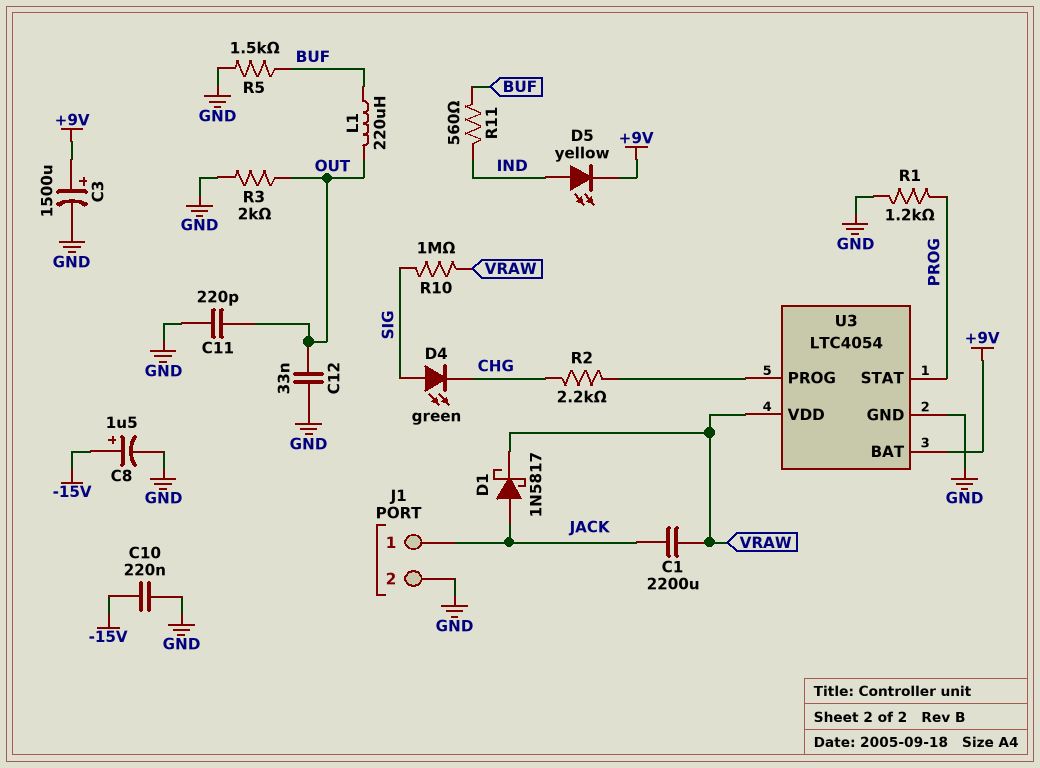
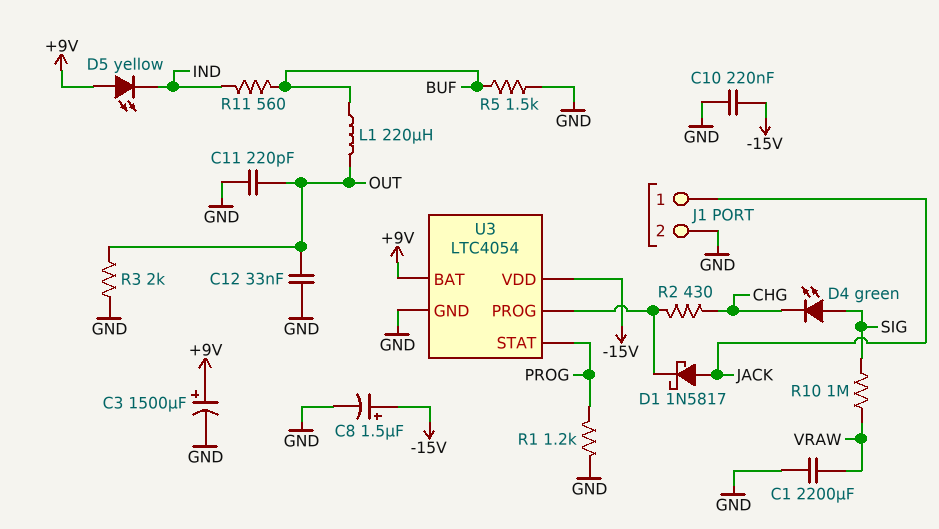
C1: 2200uF (JACK, VRAW) -> 2200uF (GND, VRAW)
D1: schottky 1N5817 (A JACK, K VRAW) -> schottky 1N5817 (A JACK, K U3/PROG)
D5: LED yellow (A IND, K +9V) -> LED yellow (A +9V, K IND)
R2: 2.2k (CHG, U3/PROG) -> 430 (CHG, U3/PROG)
U3 pin VDD: VRAW -> -15V

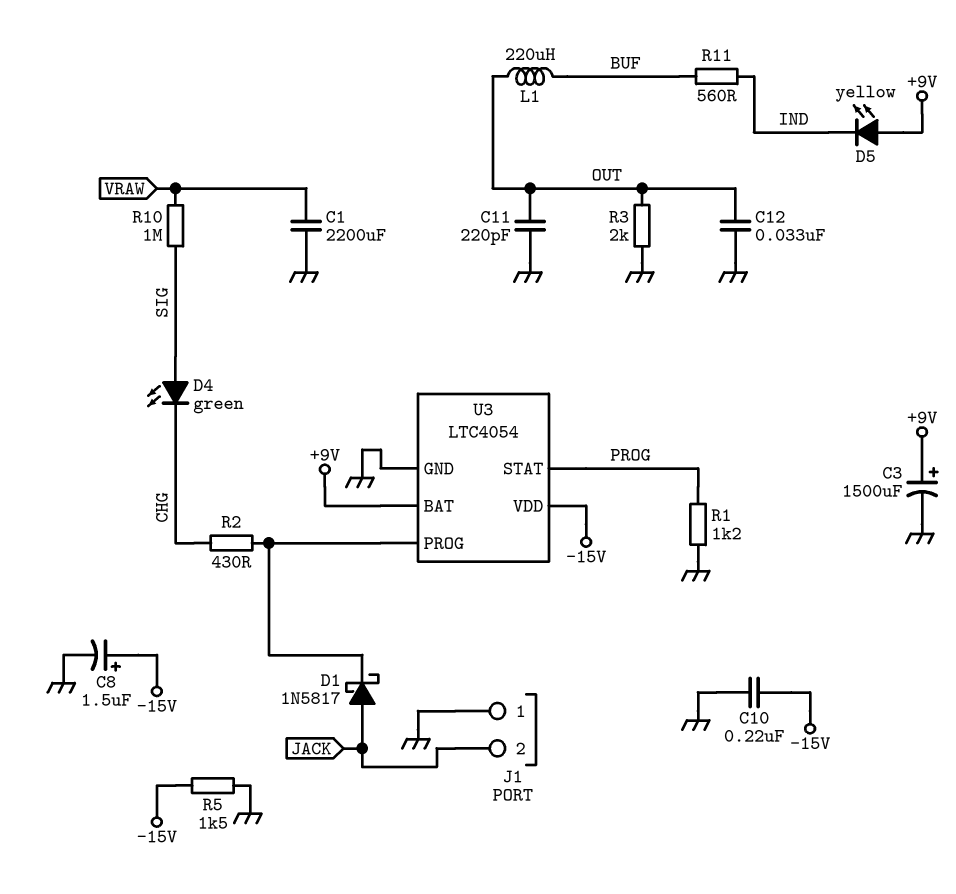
J1 pin 1: JACK -> GND
J1 pin 2: GND -> JACK
R5: 1.5k (BUF, GND) -> 1.5k (-15V, GND)

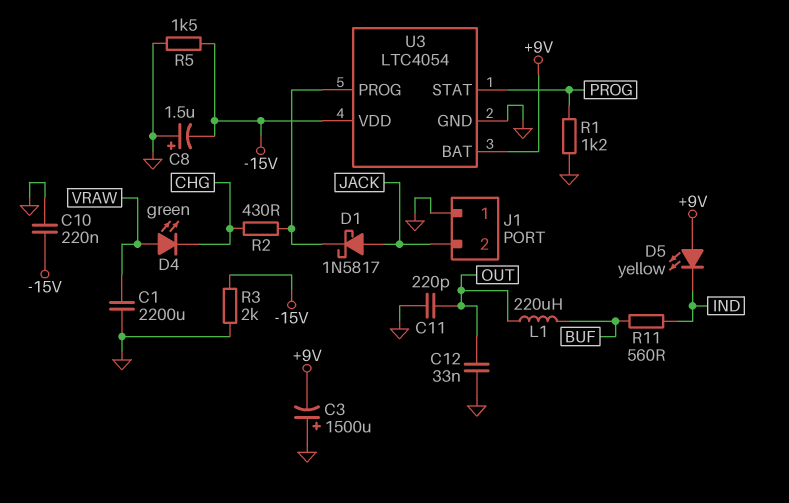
C3: 1500uF (plus +9V, minus GND) -> 1500uF (plus GND, minus +9V)
C8: 1.5uF (plus -15V, minus GND) -> 1.5uF (plus GND, minus -15V)
D4: LED green (A SIG, K CHG) -> LED green (A VRAW, K CHG)
R3: 2k (GND, OUT) -> 2k (-15V, GND)
R10: 1M (SIG, VRAW) -> none

